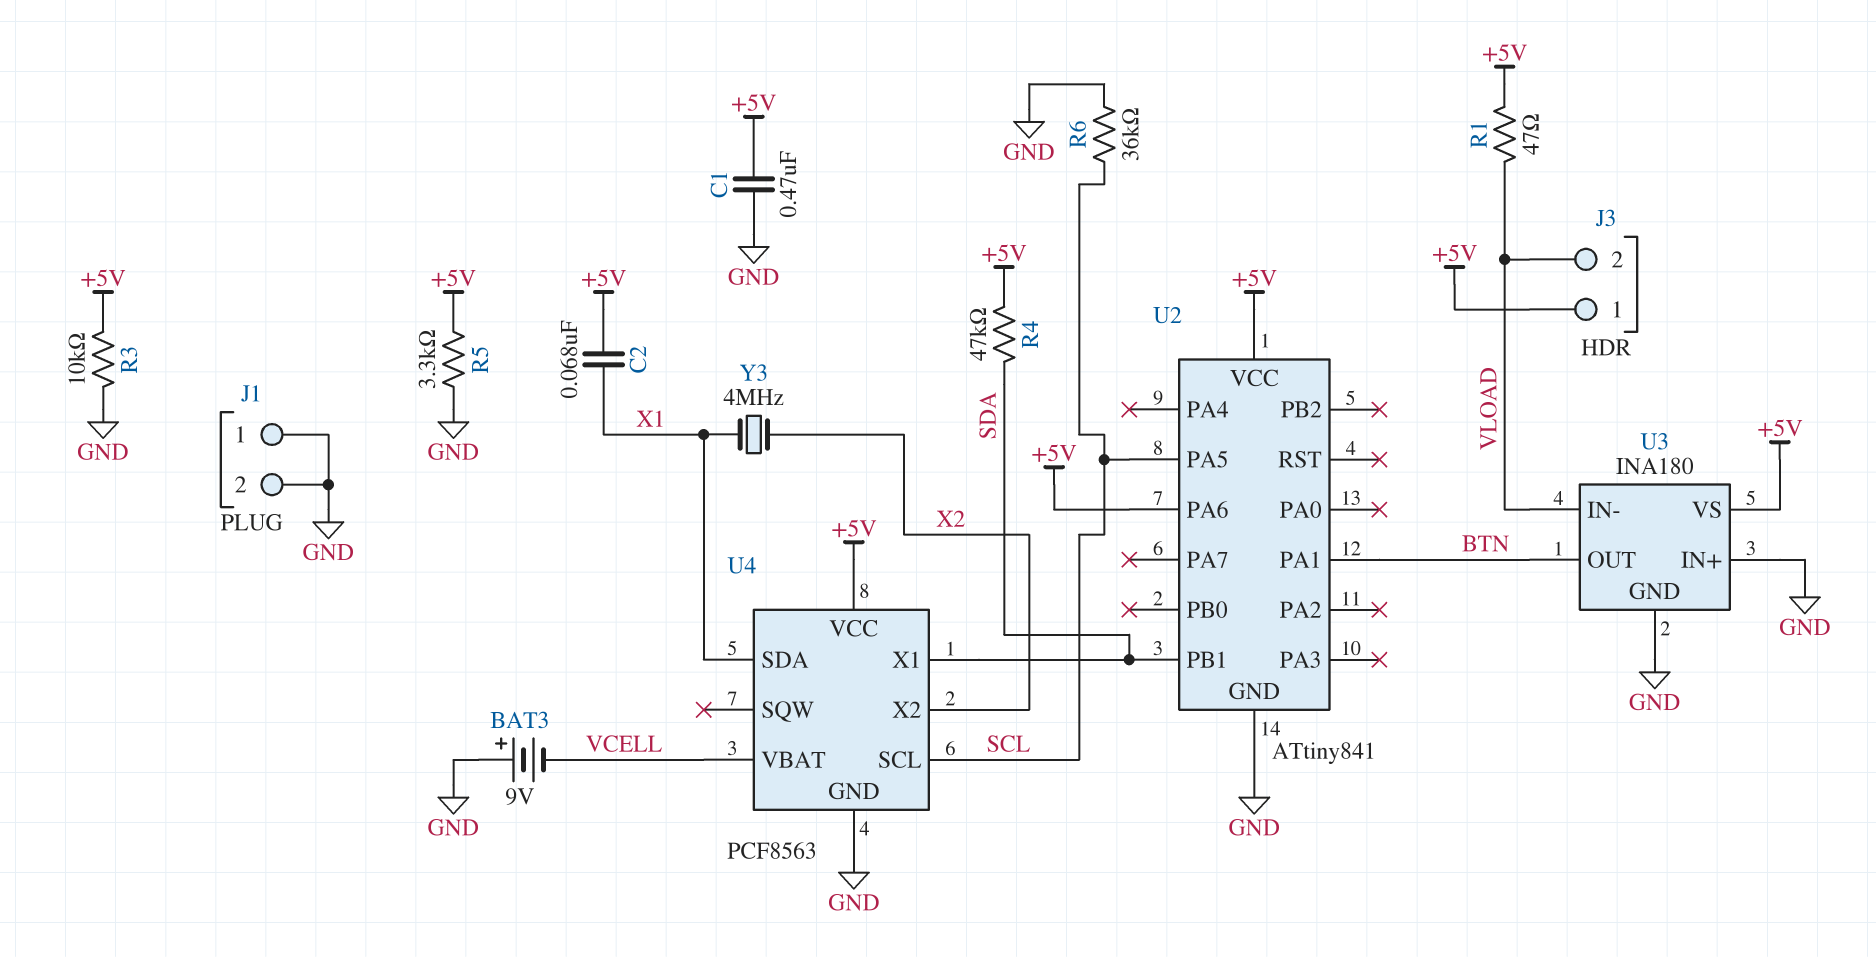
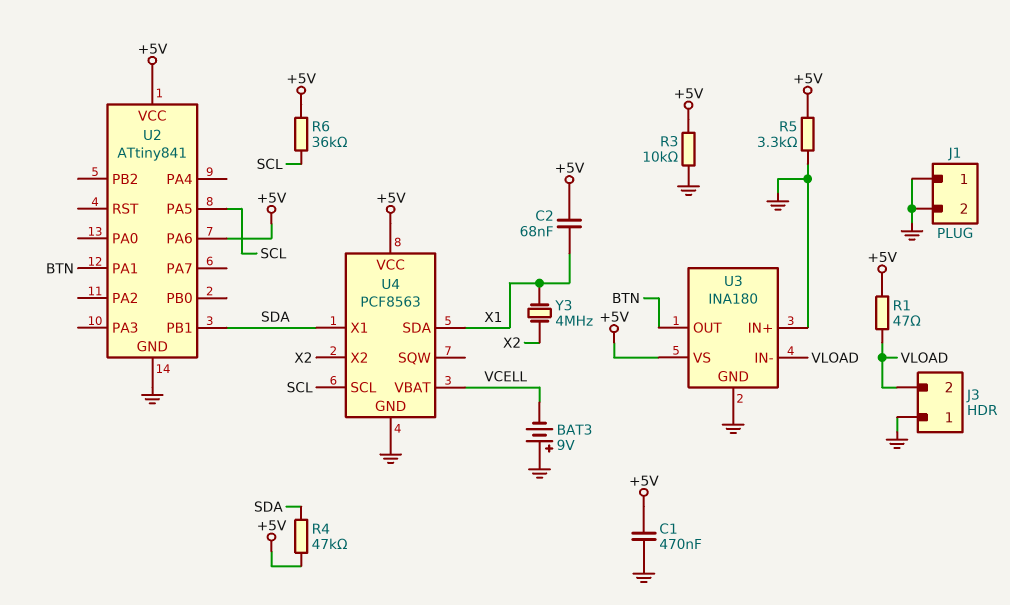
J3 pin 1: +5V -> GND
R6: 36k (GND, SCL) -> 36k (+5V, SCL)

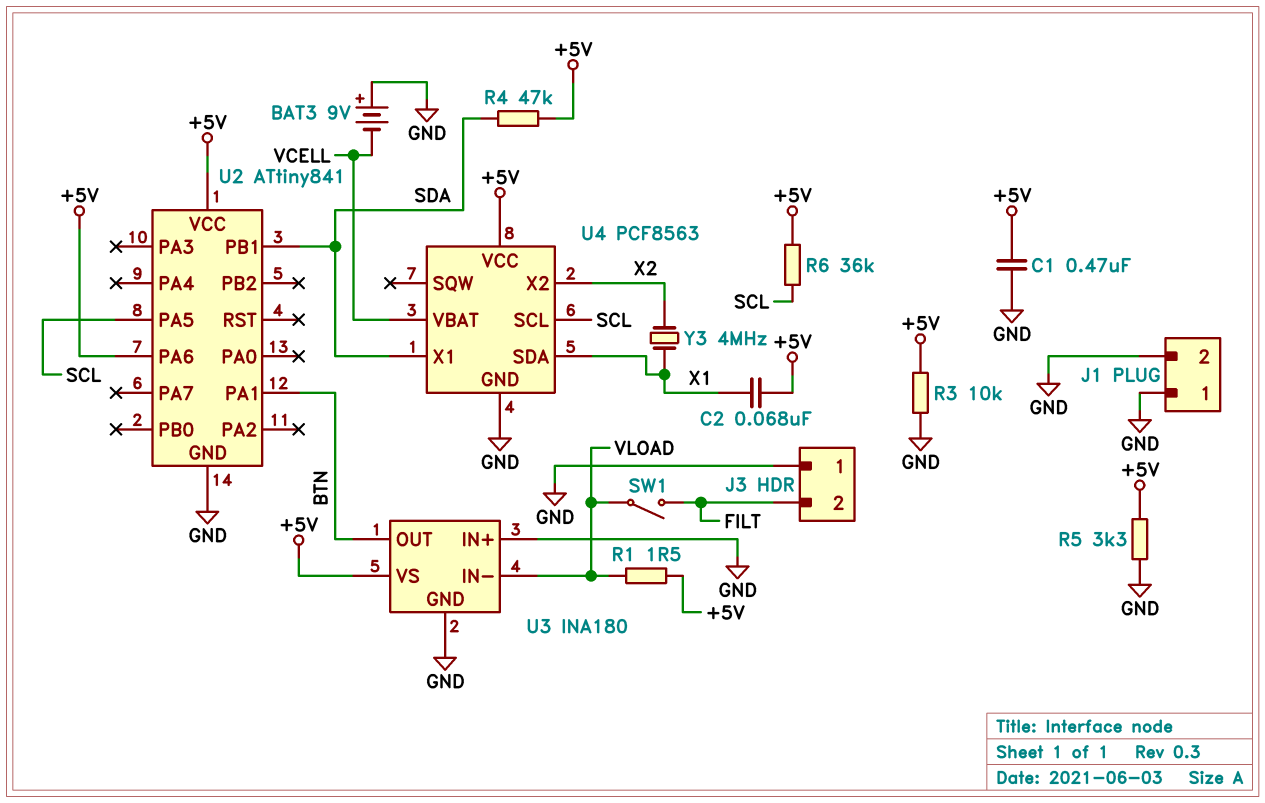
J3 pin 2: VLOAD -> FILT
R1: 47 (+5V, VLOAD) -> 1.5 (+5V, VLOAD)
SW1: none -> switch (FILT, VLOAD)

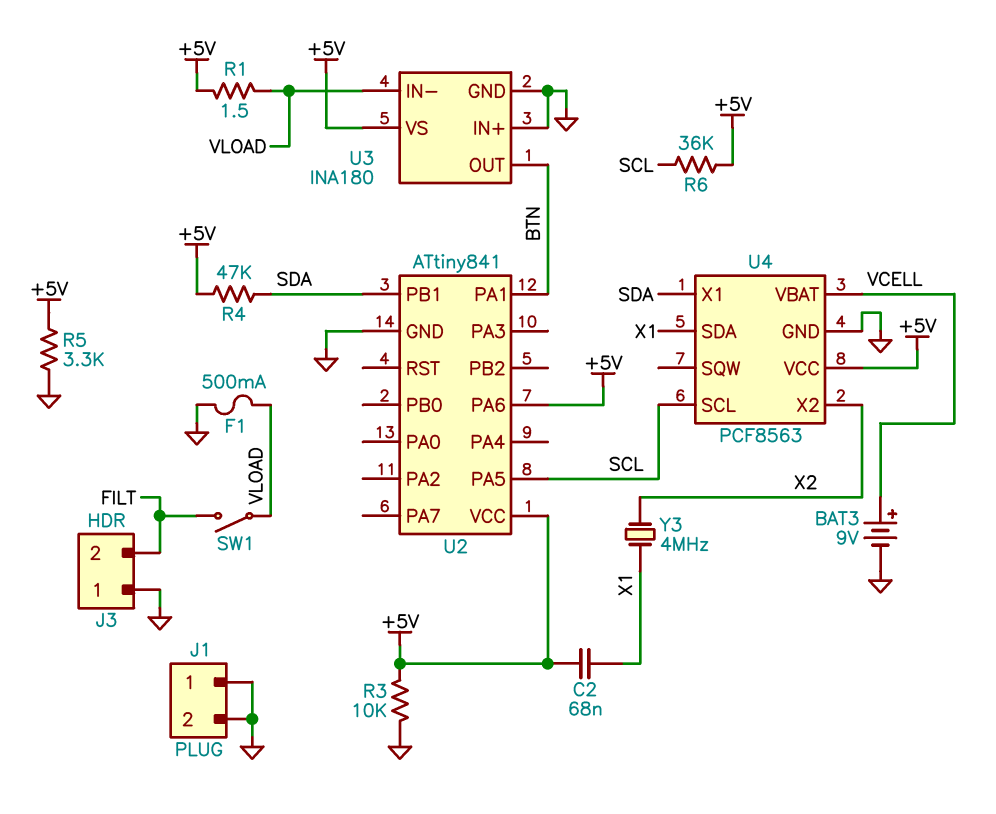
BAT3: 9V (plus GND, minus VCELL) -> 9V (plus VCELL, minus GND)
C1: 470nF (+5V, GND) -> none
F1: none -> 500mA (GND, VLOAD)

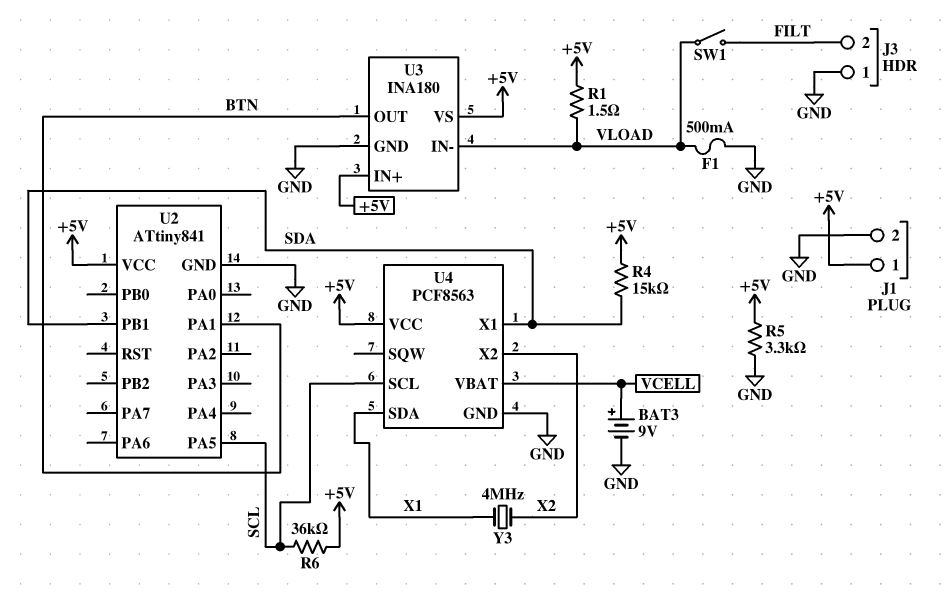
C2: 68nF (+5V, X1) -> none
J1 pin 1: GND -> +5V
R3: 10k (+5V, GND) -> none
R4: 47k (+5V, SDA) -> 15k (+5V, SDA)
U2 pin PA6: +5V -> none
U3 pin IN+: GND -> +5V

